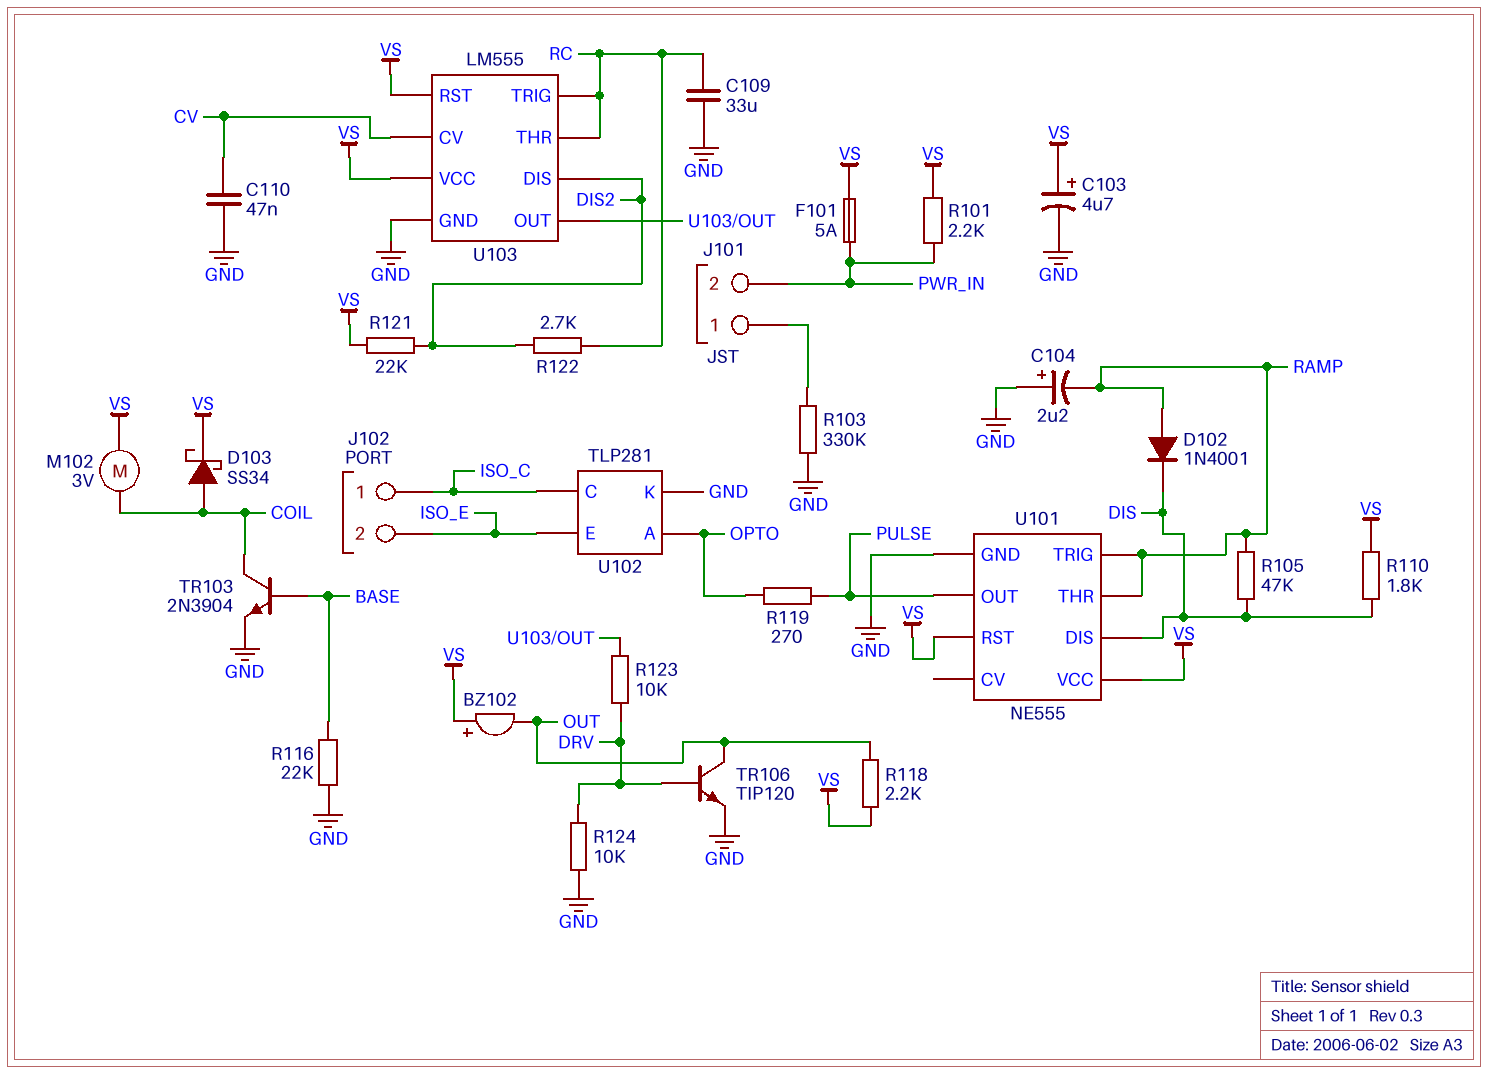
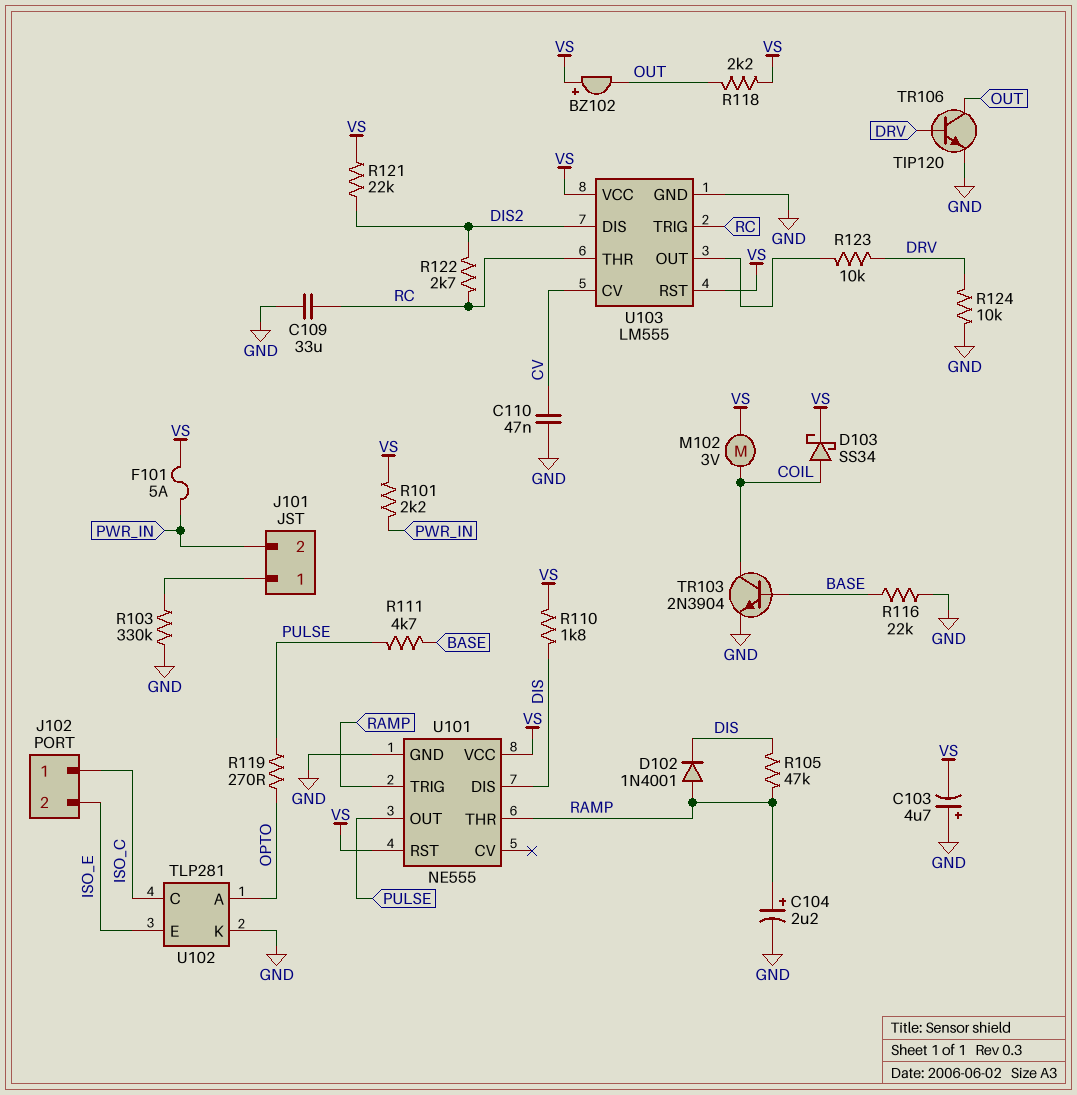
C103: 4.7uF (plus VS, minus GND) -> 4.7uF (plus GND, minus VS)
C104: 2.2uF (plus GND, minus RAMP) -> 2.2uF (plus RAMP, minus GND)
R111: none -> 4.7k (BASE, PULSE)

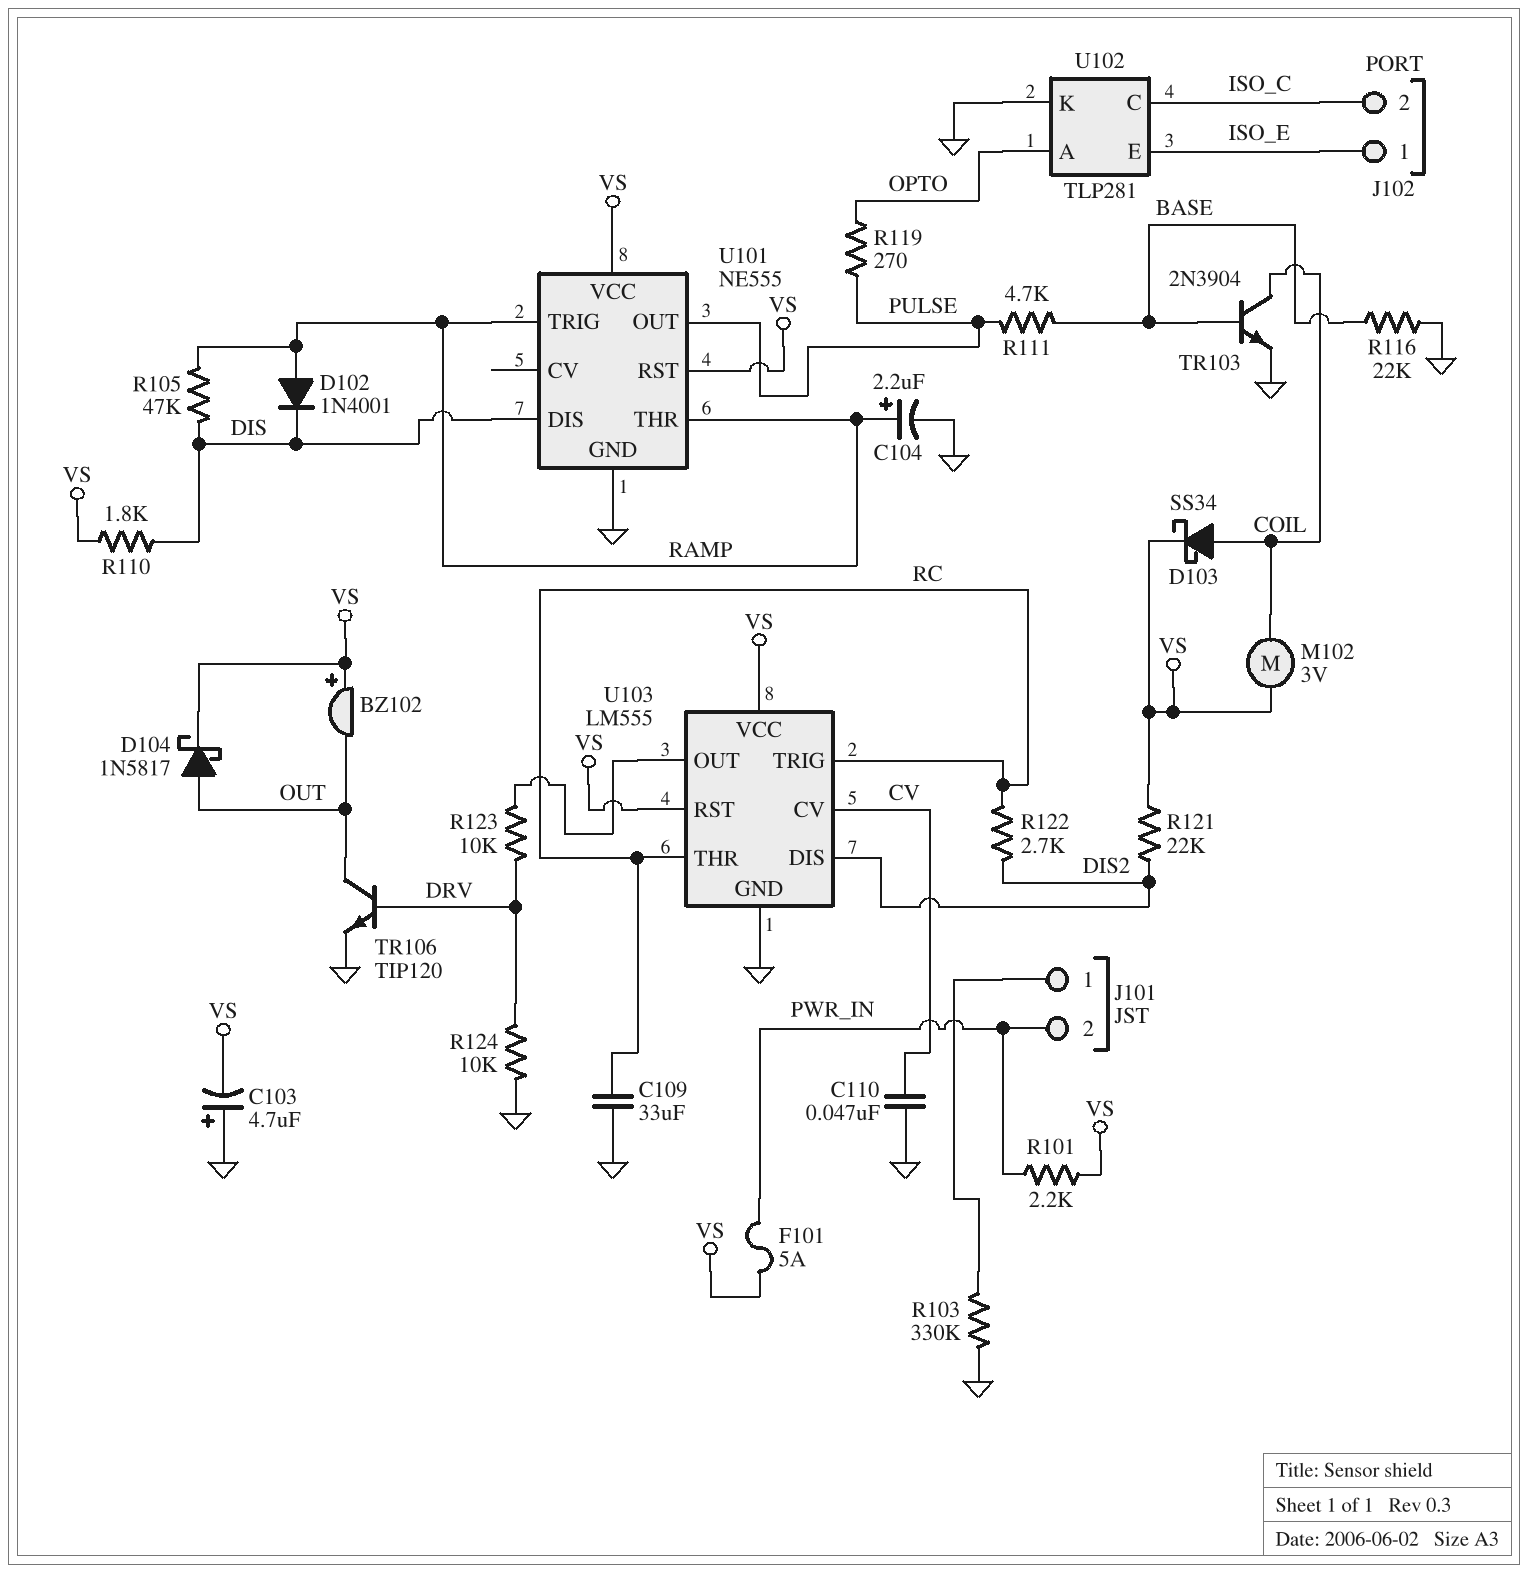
D104: none -> schottky 1N5817 (A OUT, K VS)
J102 pin 1: ISO_C -> ISO_E
J102 pin 2: ISO_E -> ISO_C
R118: 2.2k (OUT, VS) -> none

